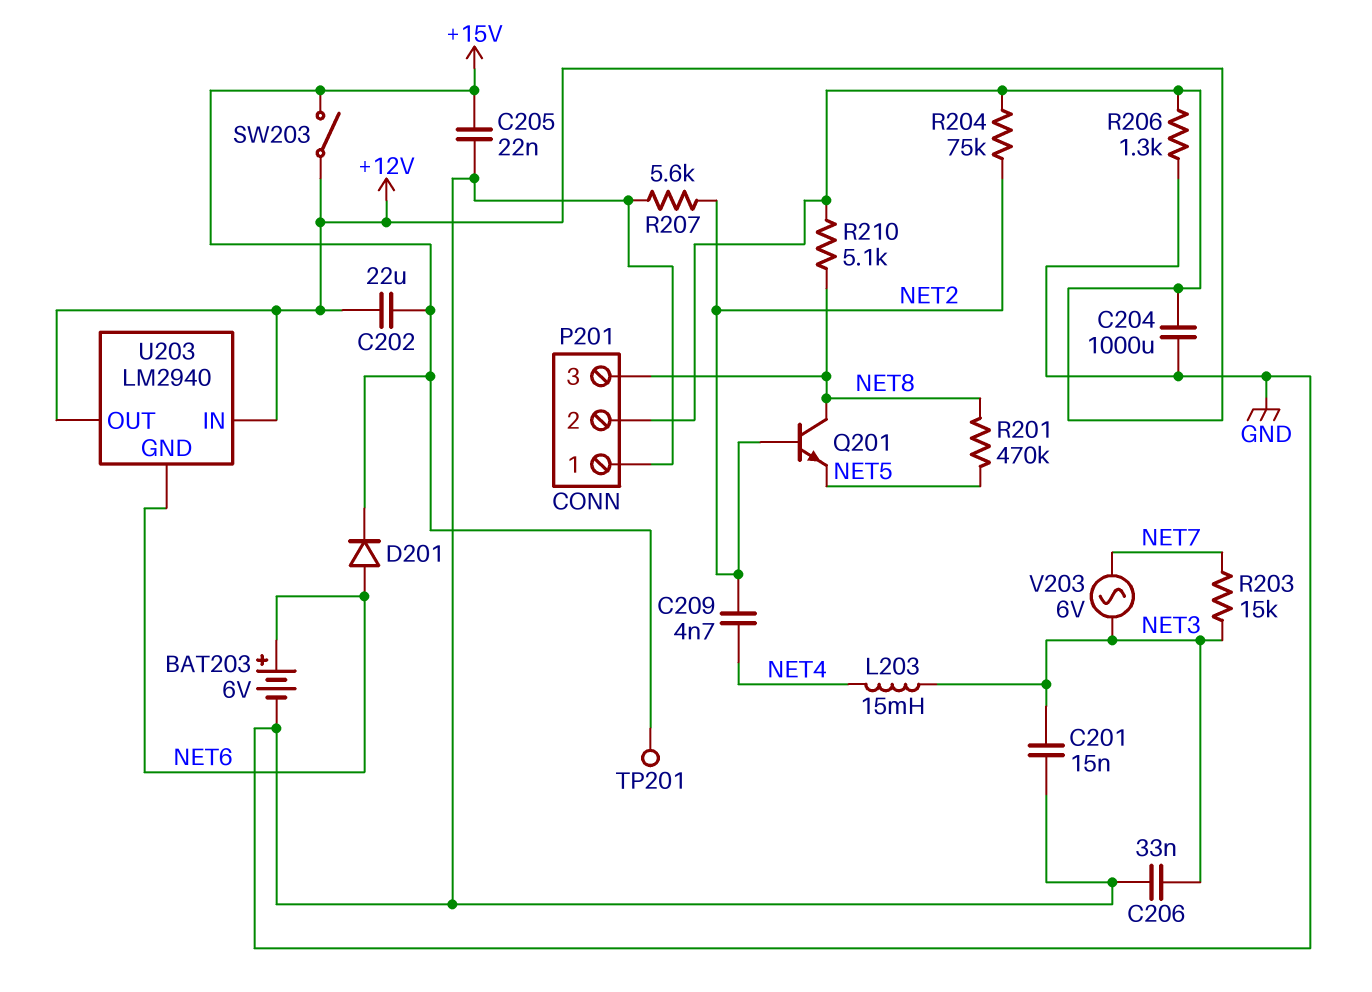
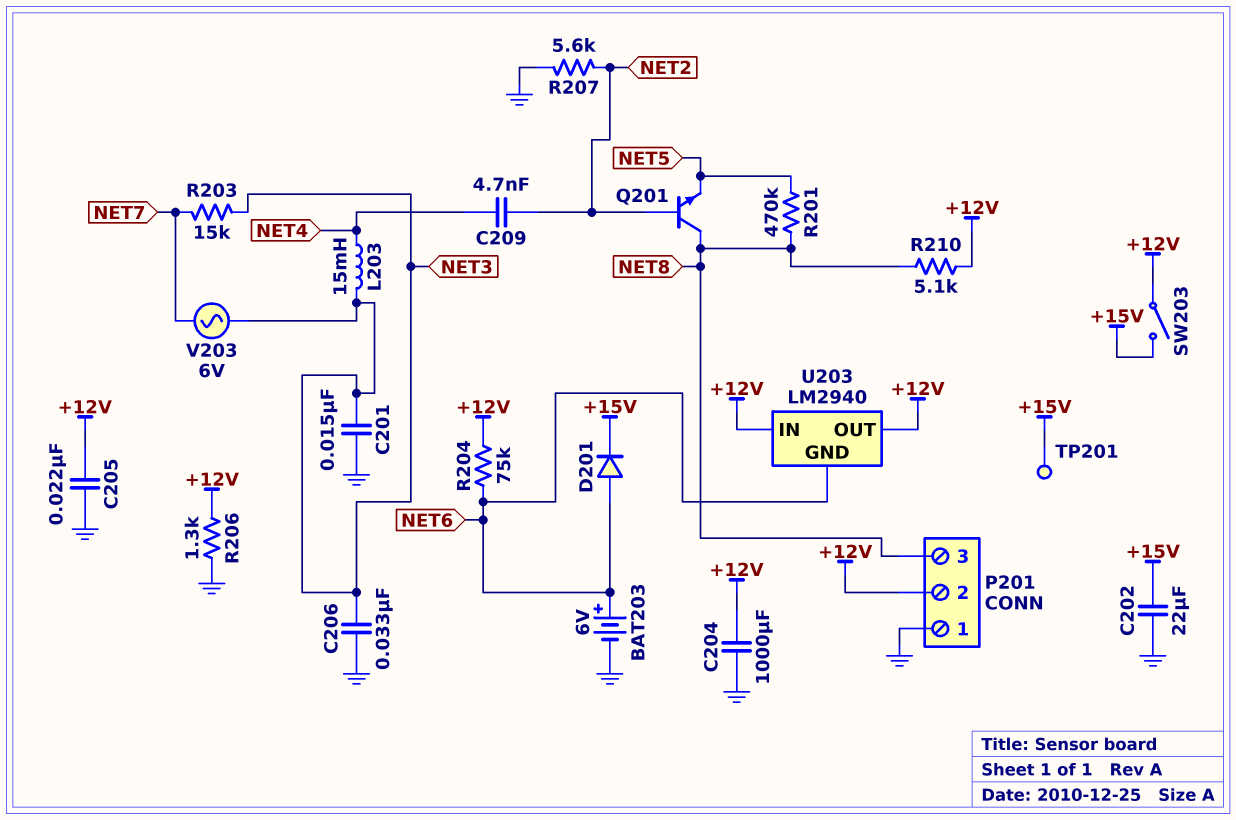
C202: 22uF (+12V, +15V) -> 22uF (+15V, GND)
C205: 22nF (+15V, GND) -> 22nF (+12V, GND)
R204: 75k (+12V, NET2) -> 75k (+12V, NET6)

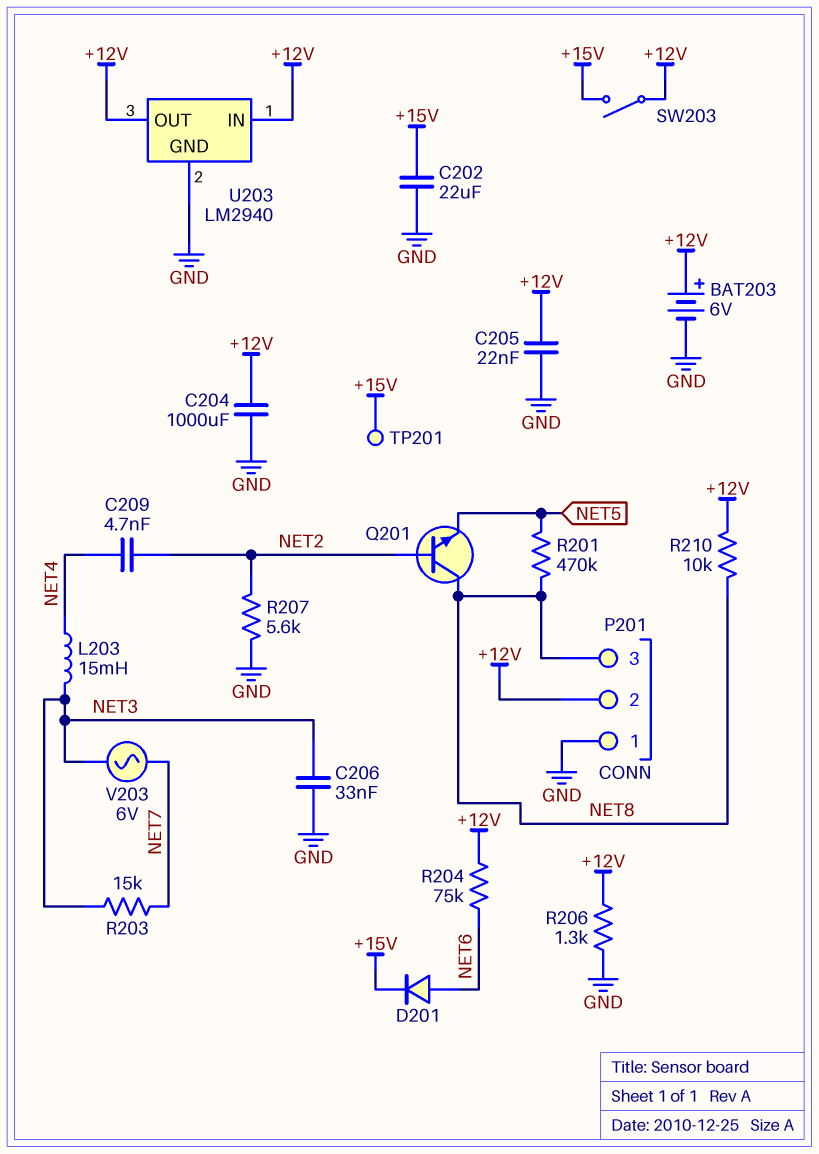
BAT203: 6V (plus NET6, minus GND) -> 6V (plus +12V, minus GND)
C201: 15nF (GND, NET3) -> none
R210: 5.1k (+12V, NET8) -> 10k (+12V, NET8)
U203 pin GND: NET6 -> GND

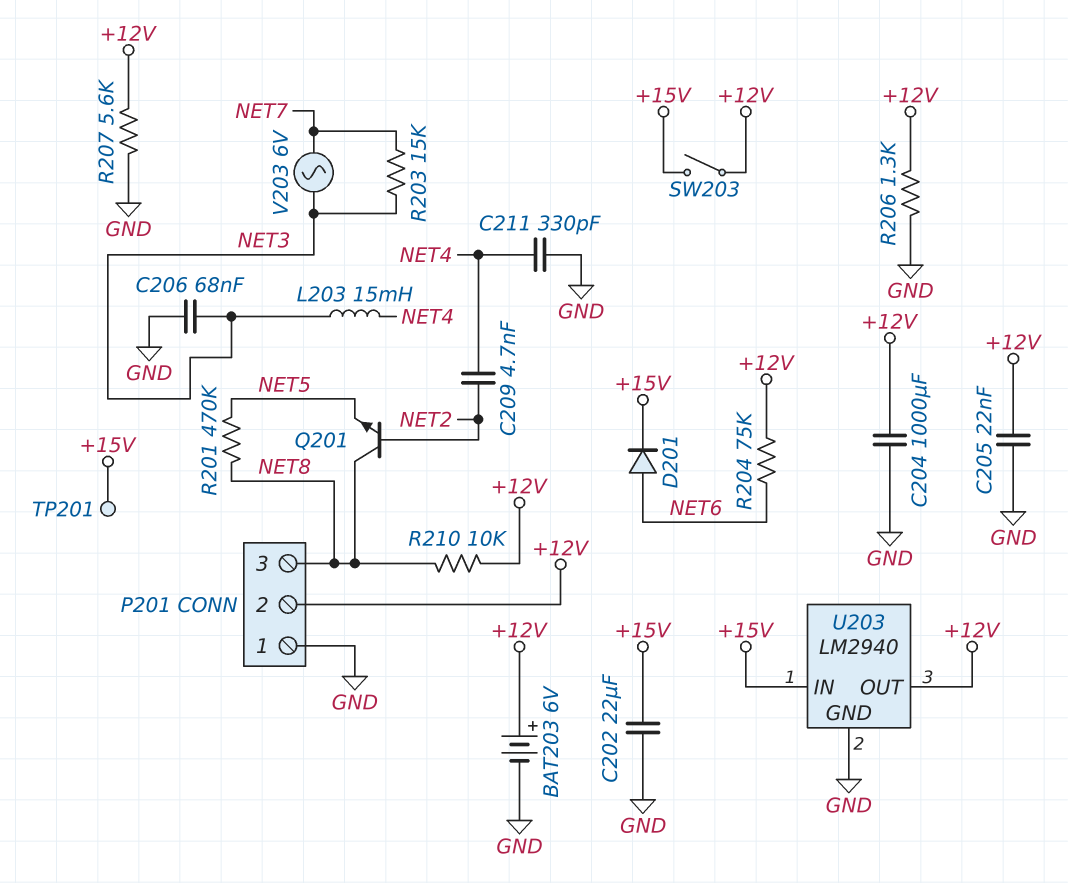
C206: 33nF (GND, NET3) -> 68nF (GND, NET3)
C211: none -> 330pF (GND, NET4)
R207: 5.6k (GND, NET2) -> 5.6k (+12V, GND)
U203 pin IN: +12V -> +15V

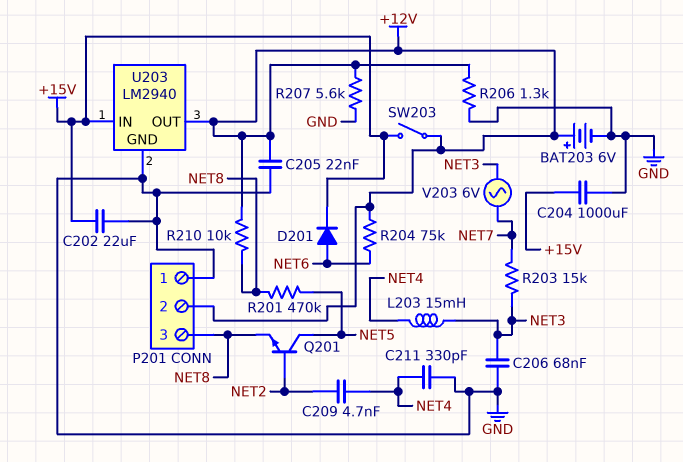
C204: 1000uF (+12V, GND) -> 1000uF (+15V, GND)
Q201: NPN (B NET2, C NET8, E NET5) -> NPN (B NET2, C NET5, E NET8)
TP201: test point (+15V) -> none

